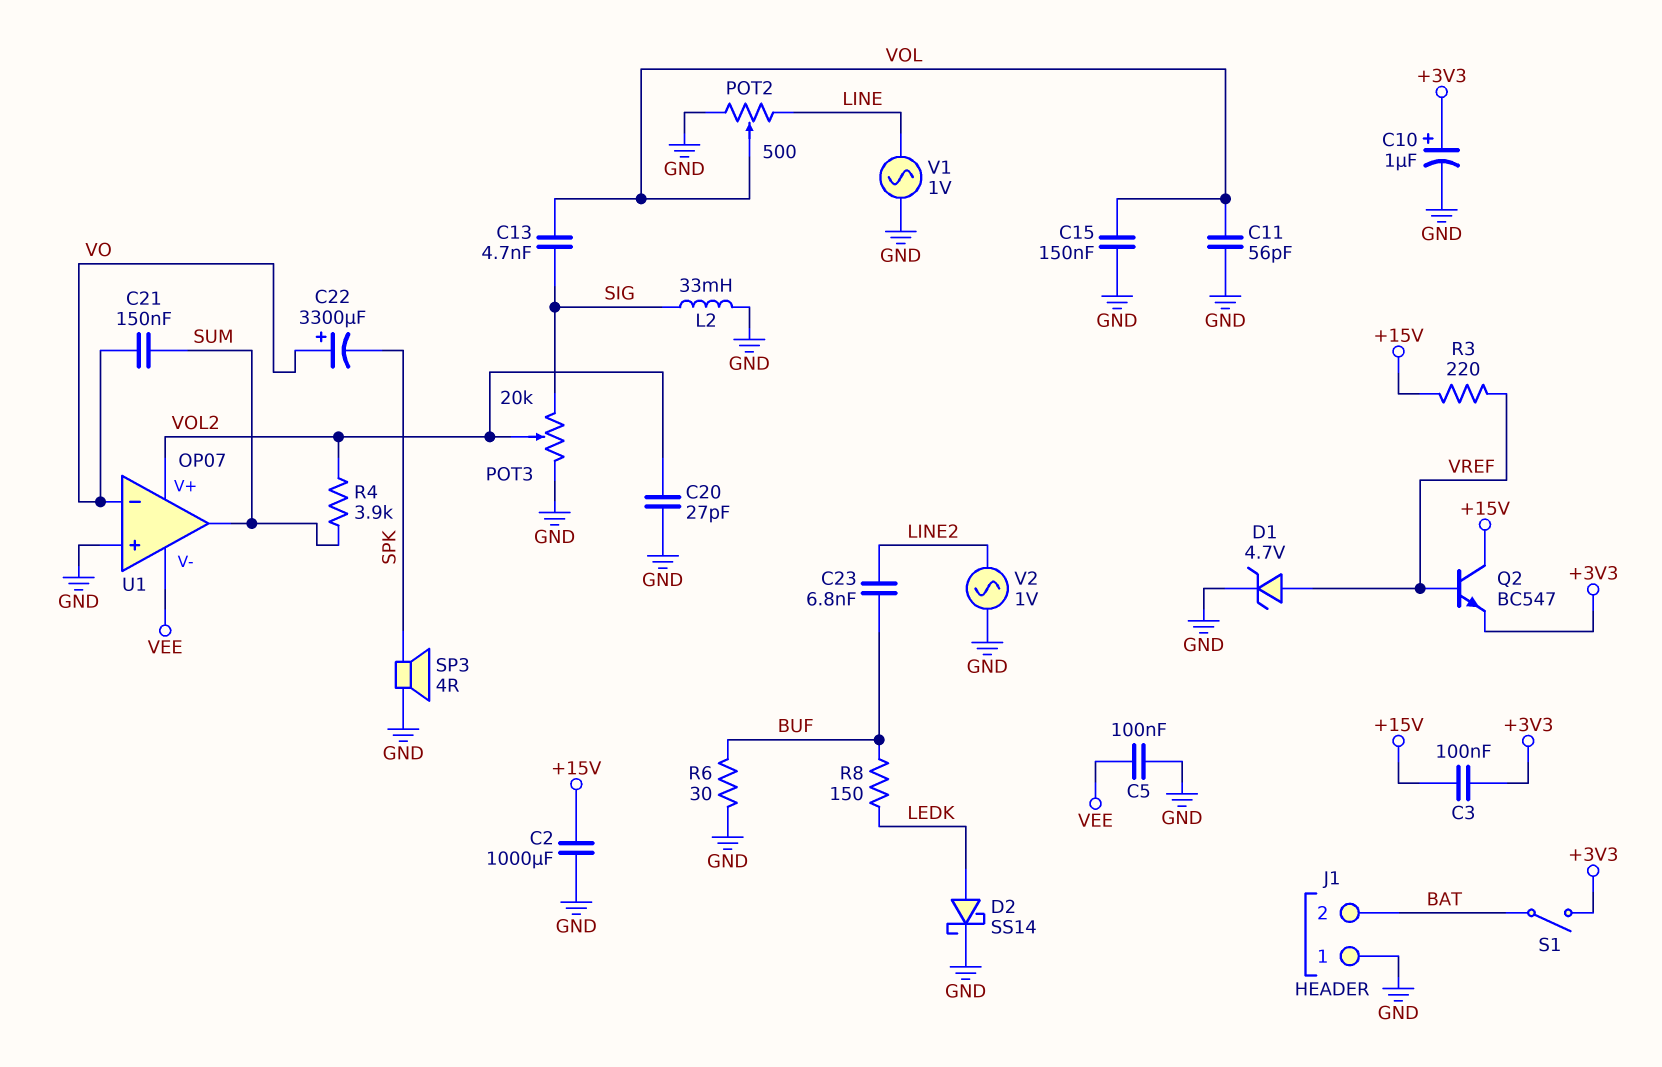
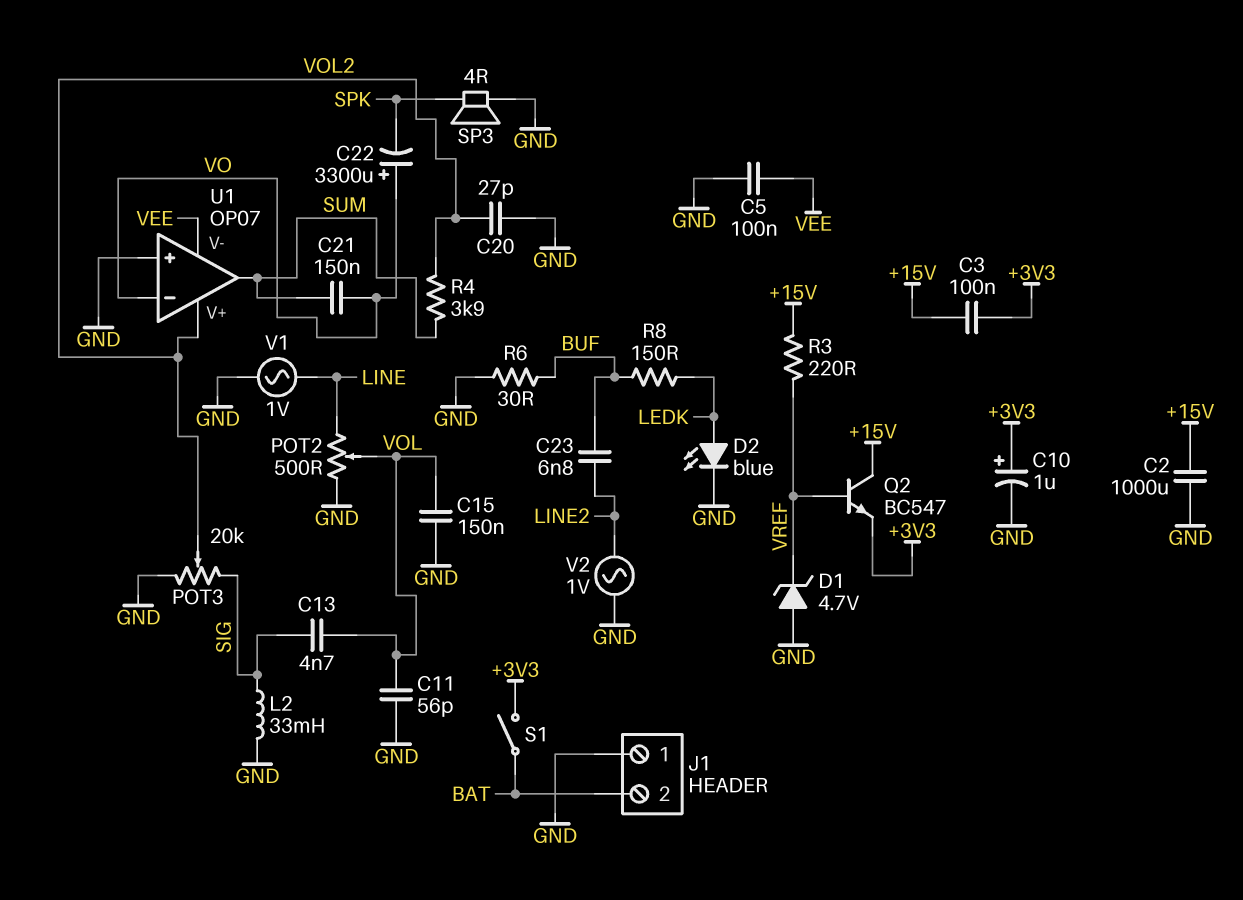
D1: zener 4.7V (A VREF, K GND) -> zener 4.7V (A GND, K VREF)
D2: schottky SS14 (A LEDK, K GND) -> LED blue (A LEDK, K GND)

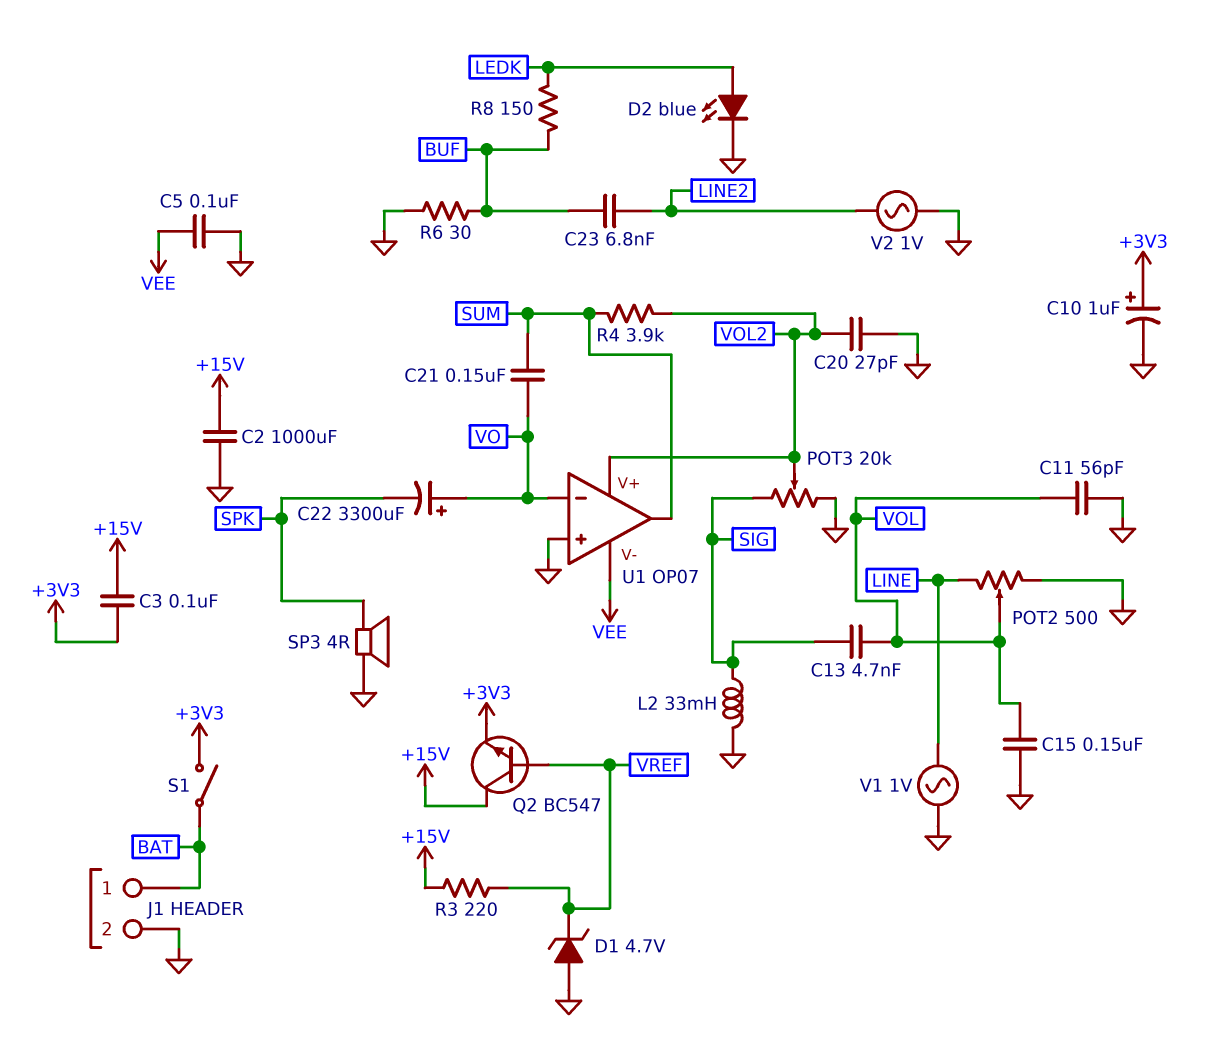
J1 pin 1: GND -> BAT
J1 pin 2: BAT -> GND

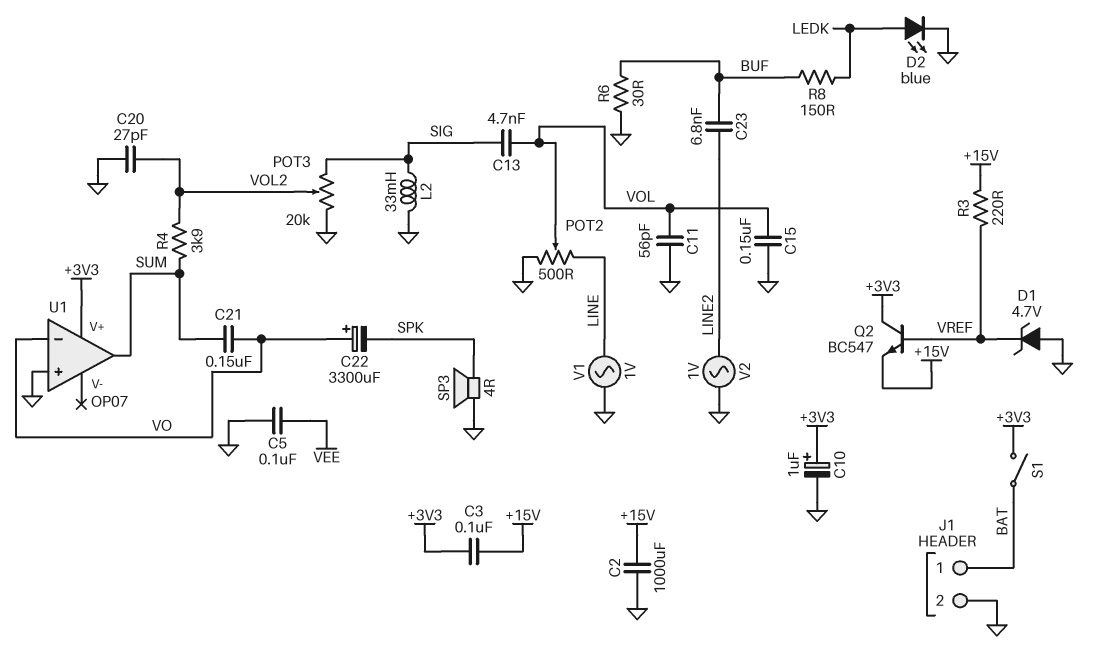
Q2: NPN BC547 (B VREF, C +15V, E +3V3) -> NPN BC547 (B VREF, C +3V3, E +15V)
U1 pin V+: VOL2 -> +3V3
U1 pin V-: VEE -> none

